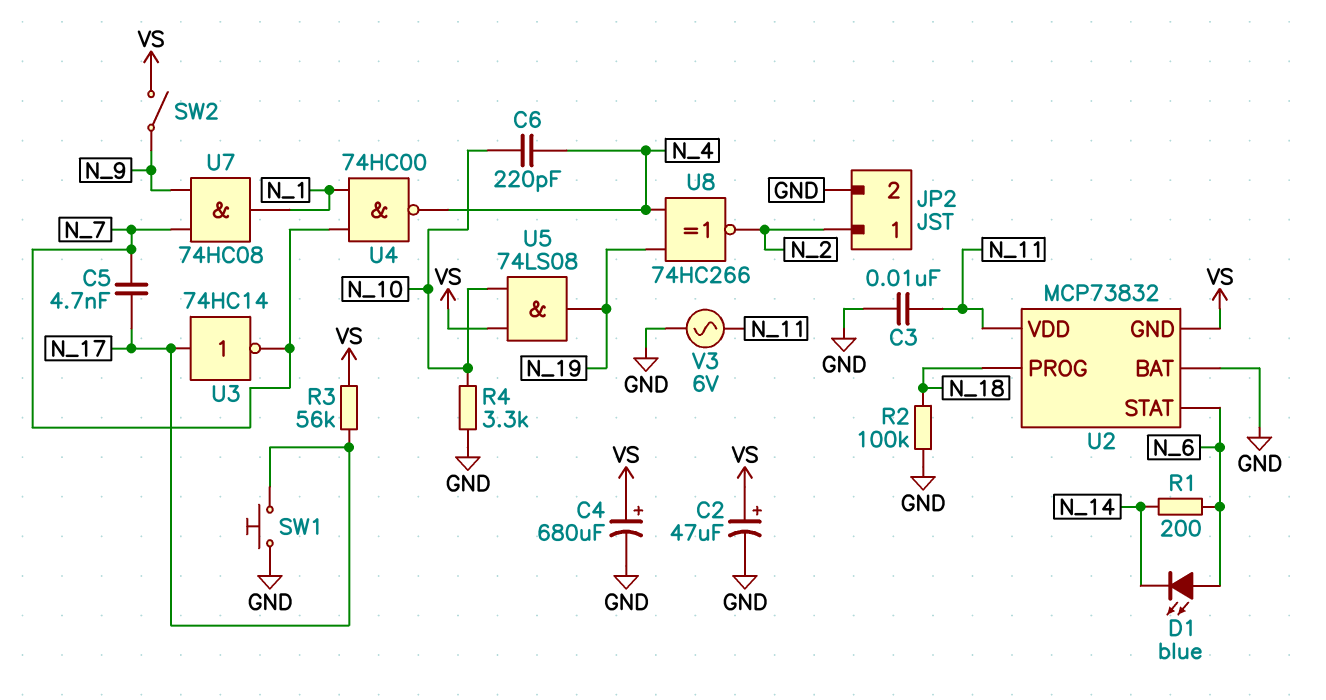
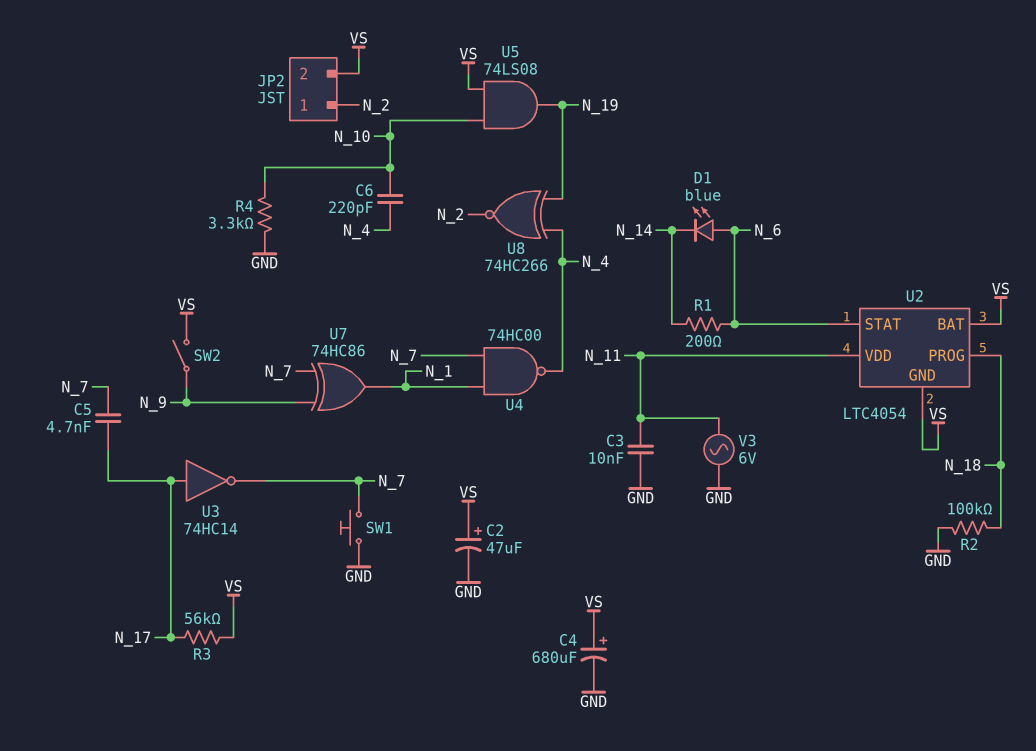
JP2 pin 2: GND -> VS
SW1: button (GND, N_17) -> button (GND, N_7)
U2: MCP73832 -> LTC4054
U2 pin BAT: GND -> VS
U7: AND 74HC08 (in N_7, in N_9, out N_1) -> XOR 74HC86 (in N_7, in N_9, out N_1)

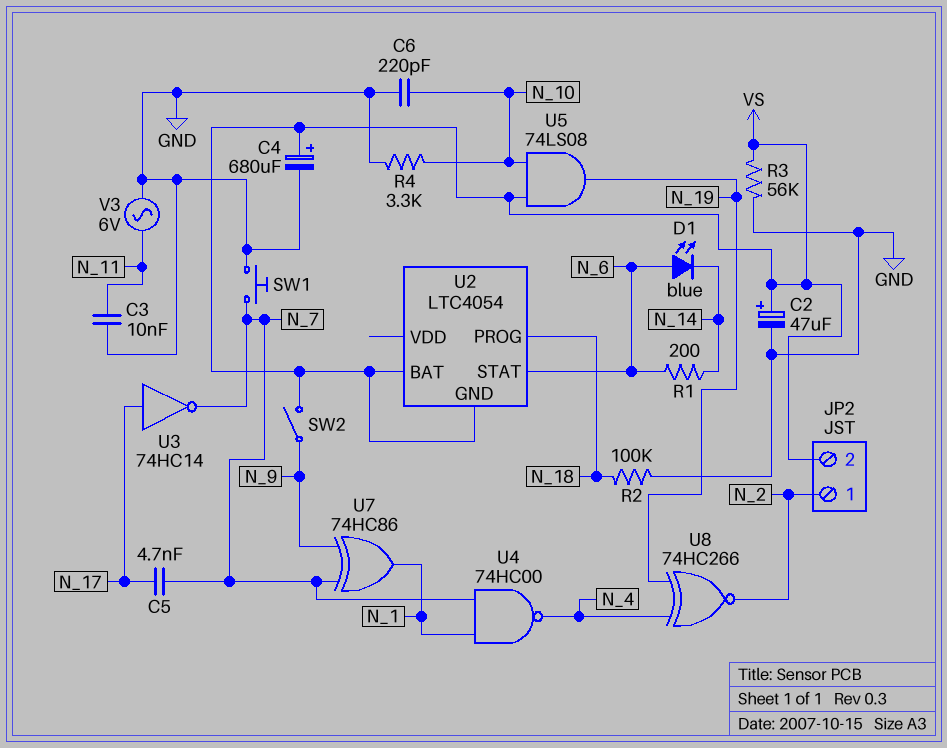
C6: 220pF (N_4, N_10) -> 220pF (GND, N_10)
R3: 56k (N_17, VS) -> 56k (GND, VS)
U2 pin VDD: N_11 -> none

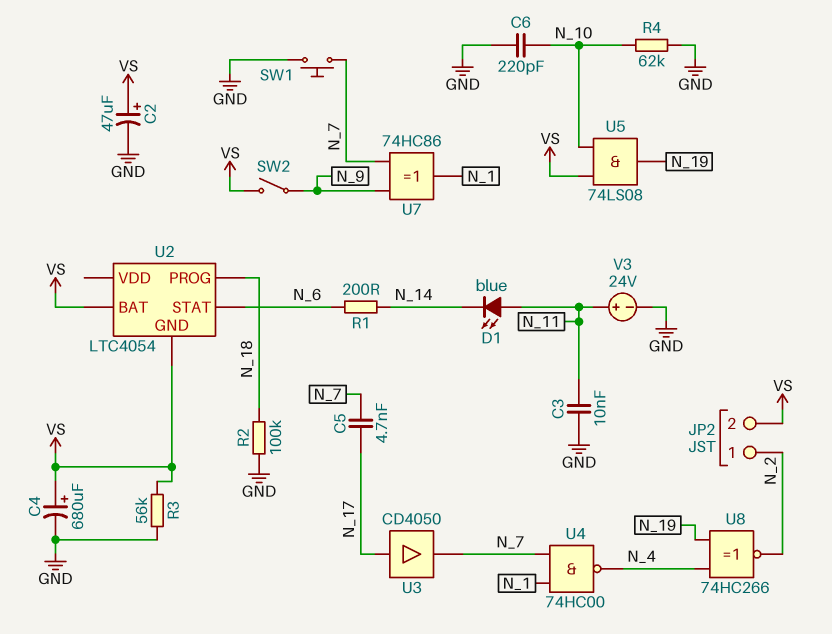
D1: LED blue (A N_6, K N_14) -> LED blue (A N_11, K N_14)
R4: 3.3k (GND, N_10) -> 62k (GND, N_10)
U3: NOT 74HC14 (in N_17, out N_7) -> buffer CD4050 (in N_17, out N_7)
V3: AC 6V (GND, N_11) -> 24V (plus N_11, minus GND)

